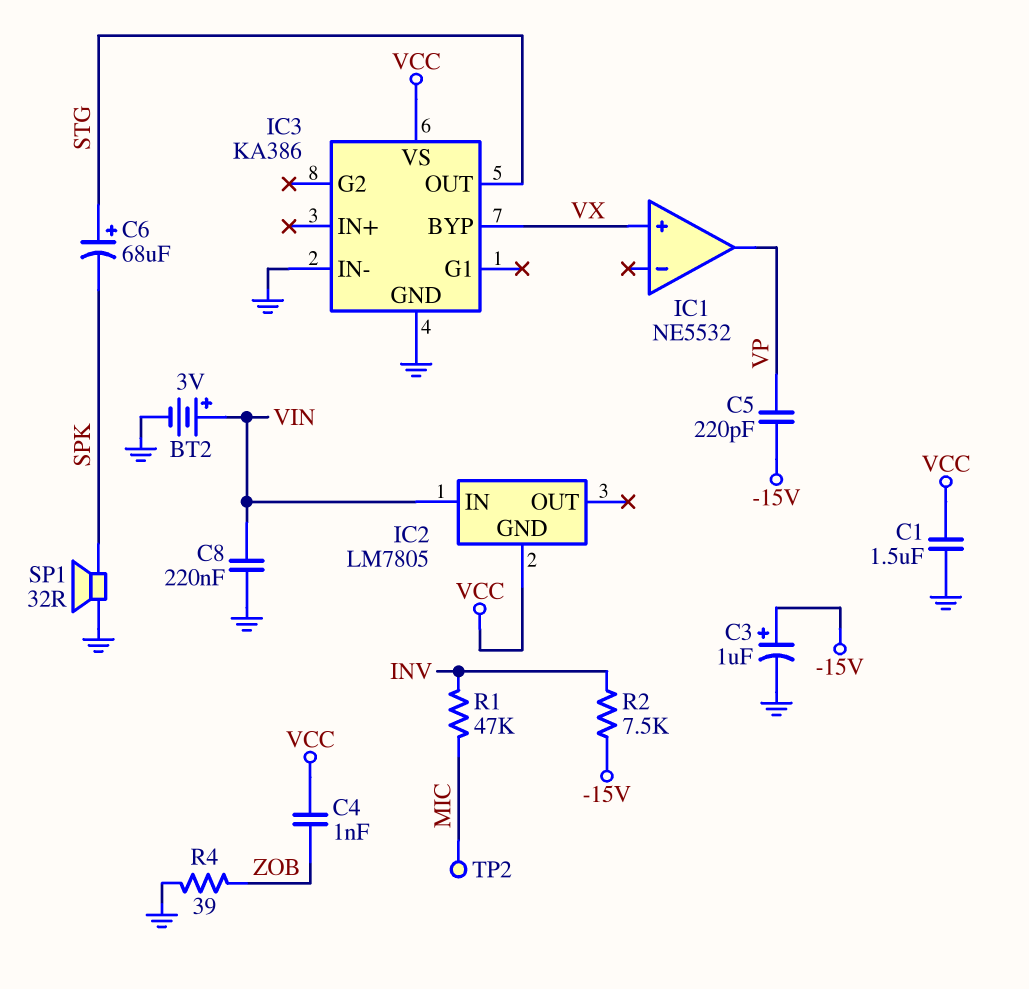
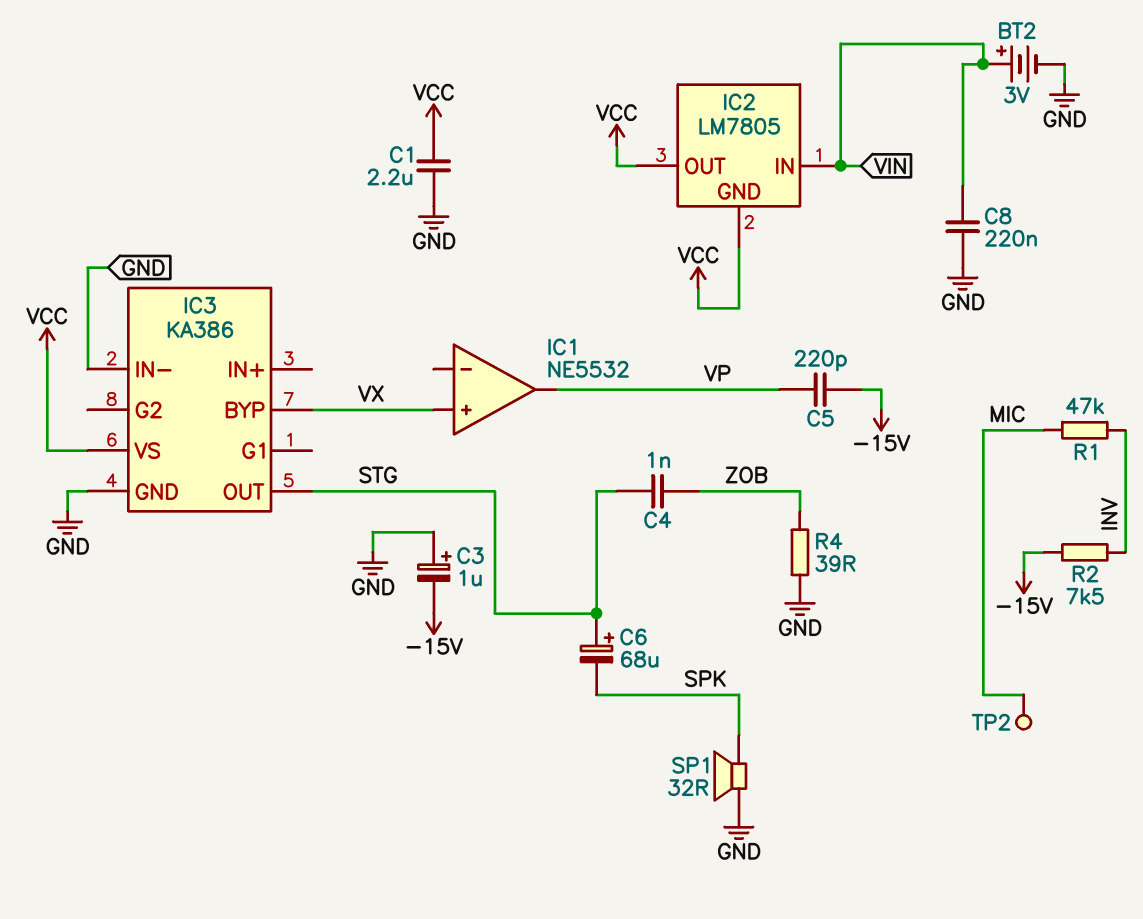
C1: 1.5uF (GND, VCC) -> 2.2uF (GND, VCC)
C3: 1uF (plus -15V, minus GND) -> 1uF (plus GND, minus -15V)
C4: 1nF (VCC, ZOB) -> 1nF (STG, ZOB)
IC2 pin OUT: none -> VCC

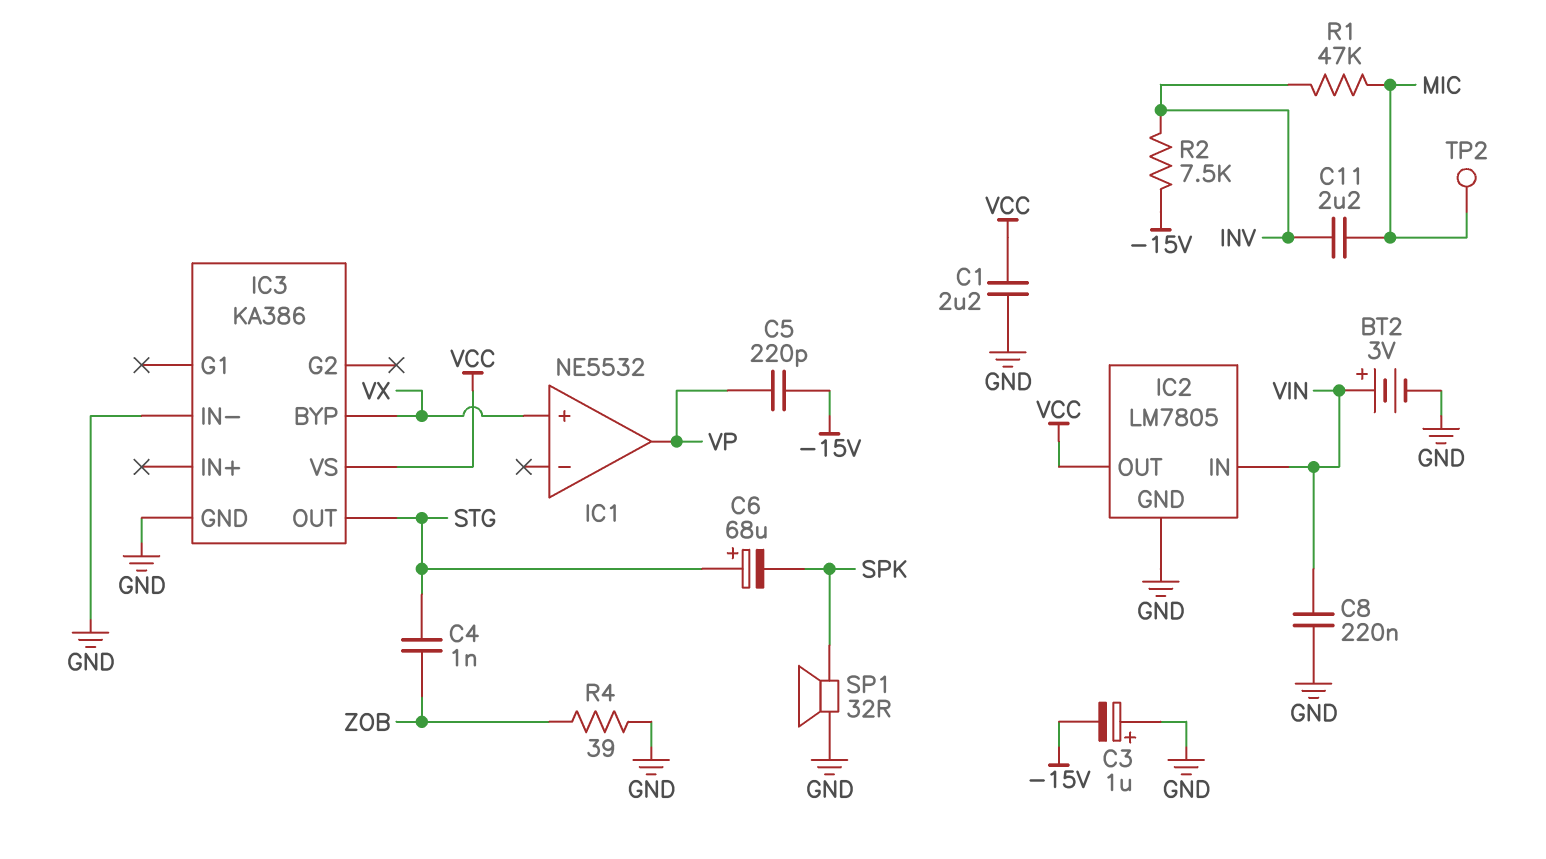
C11: none -> 2.2uF (INV, MIC)
IC2 pin GND: VCC -> GND

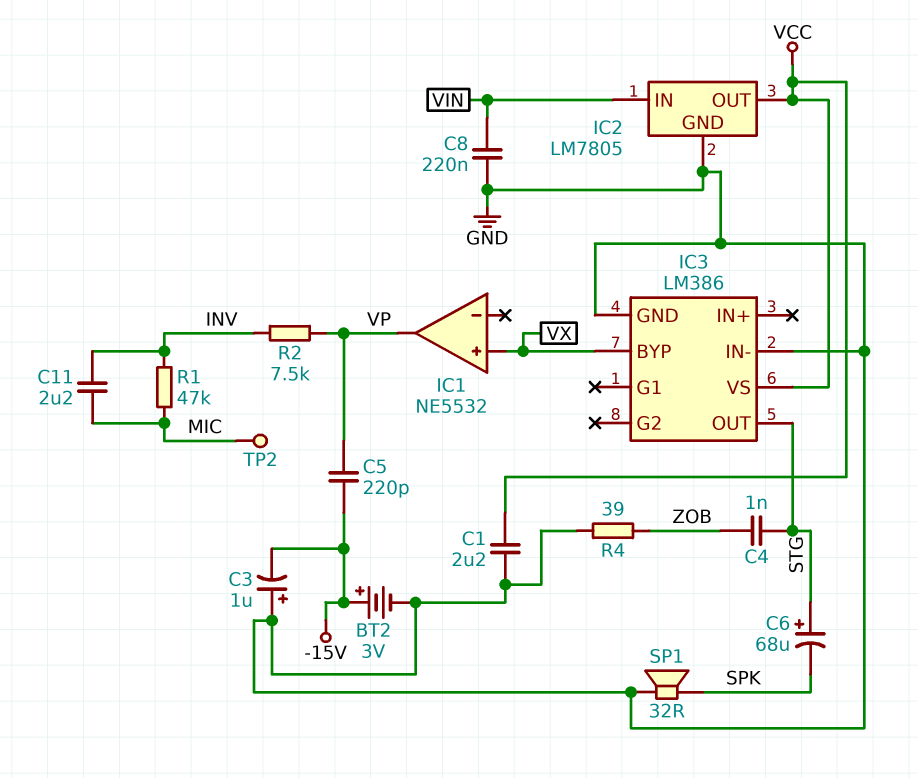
BT2: 3V (plus VIN, minus GND) -> 3V (plus -15V, minus GND)
IC3: KA386 -> LM386
R2: 7.5k (-15V, INV) -> 7.5k (INV, VP)

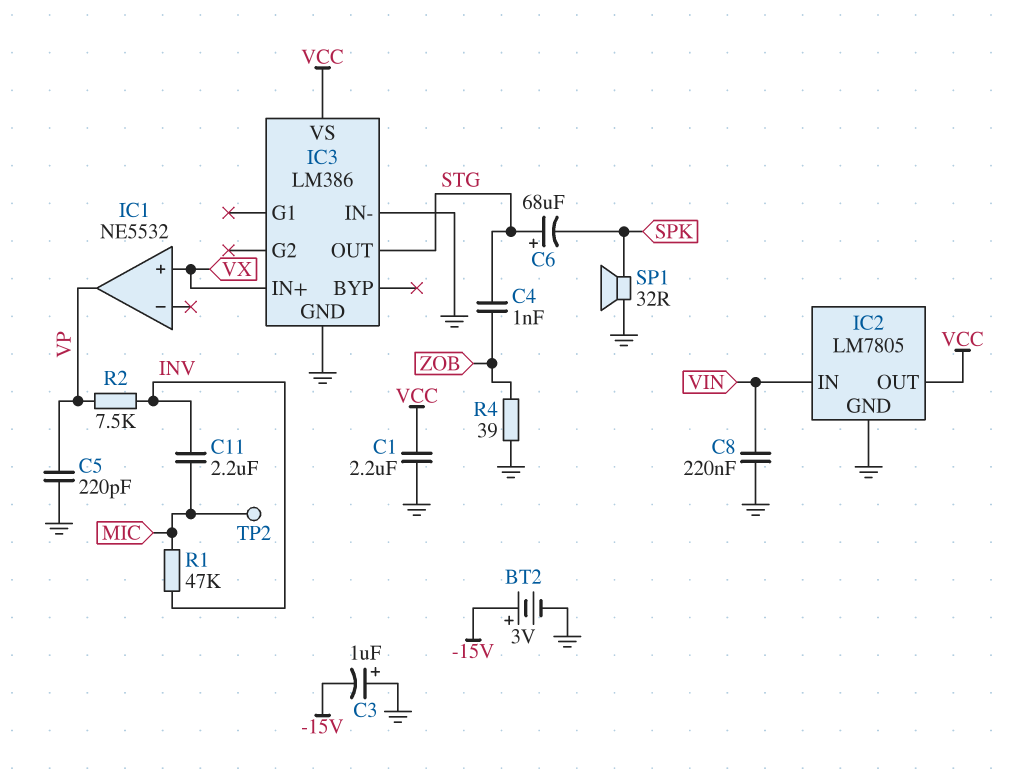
C5: 220pF (-15V, VP) -> 220pF (GND, VP)
IC3 pin BYP: VX -> none
IC3 pin IN+: none -> VX

